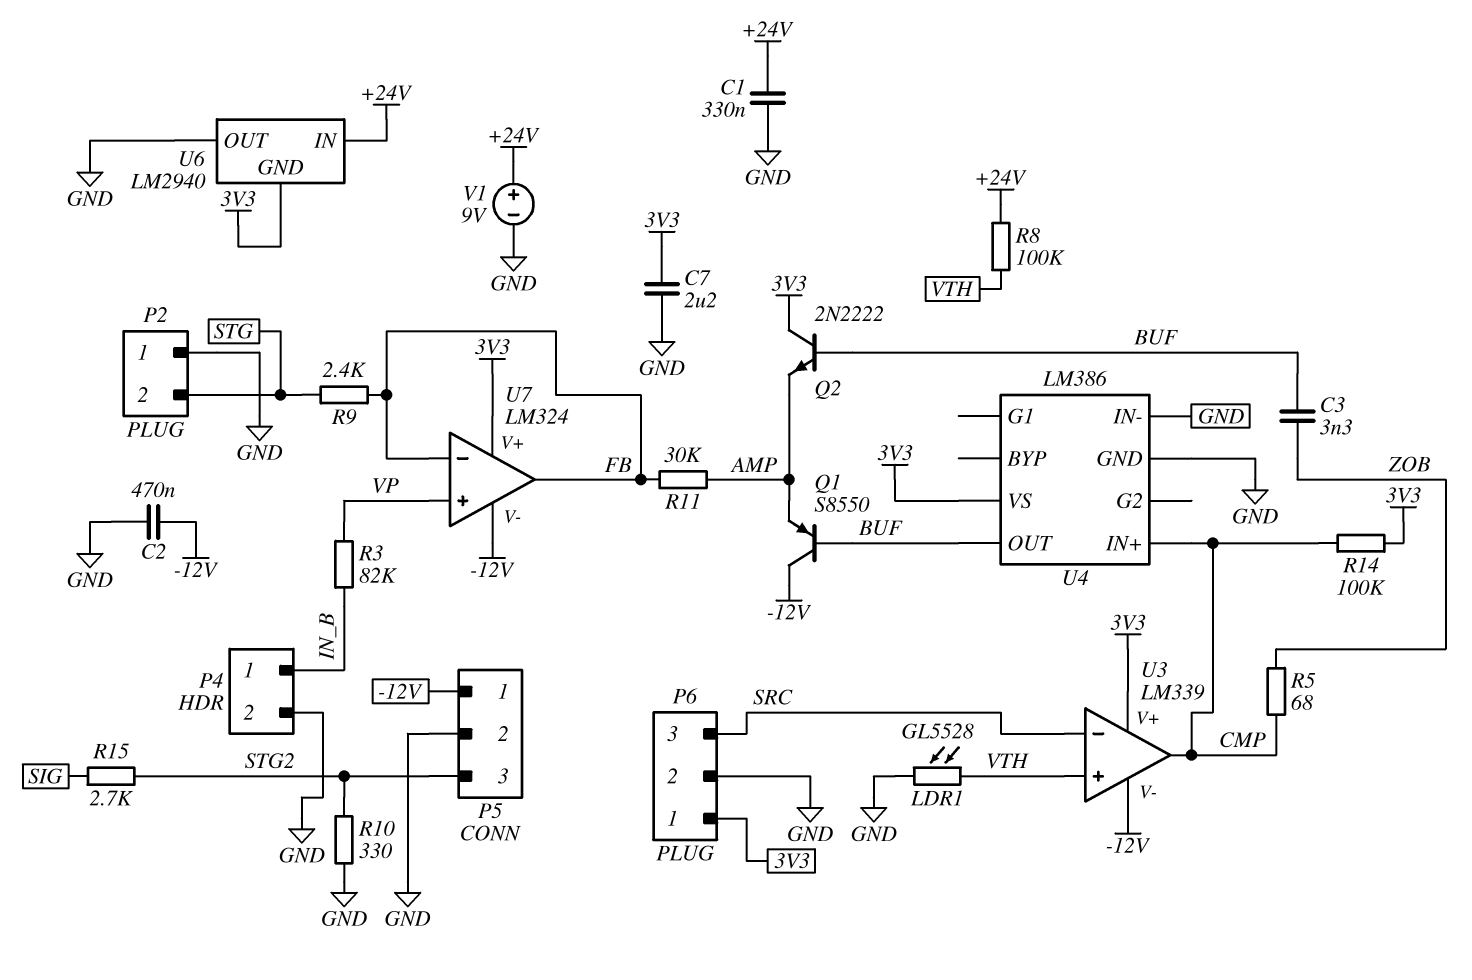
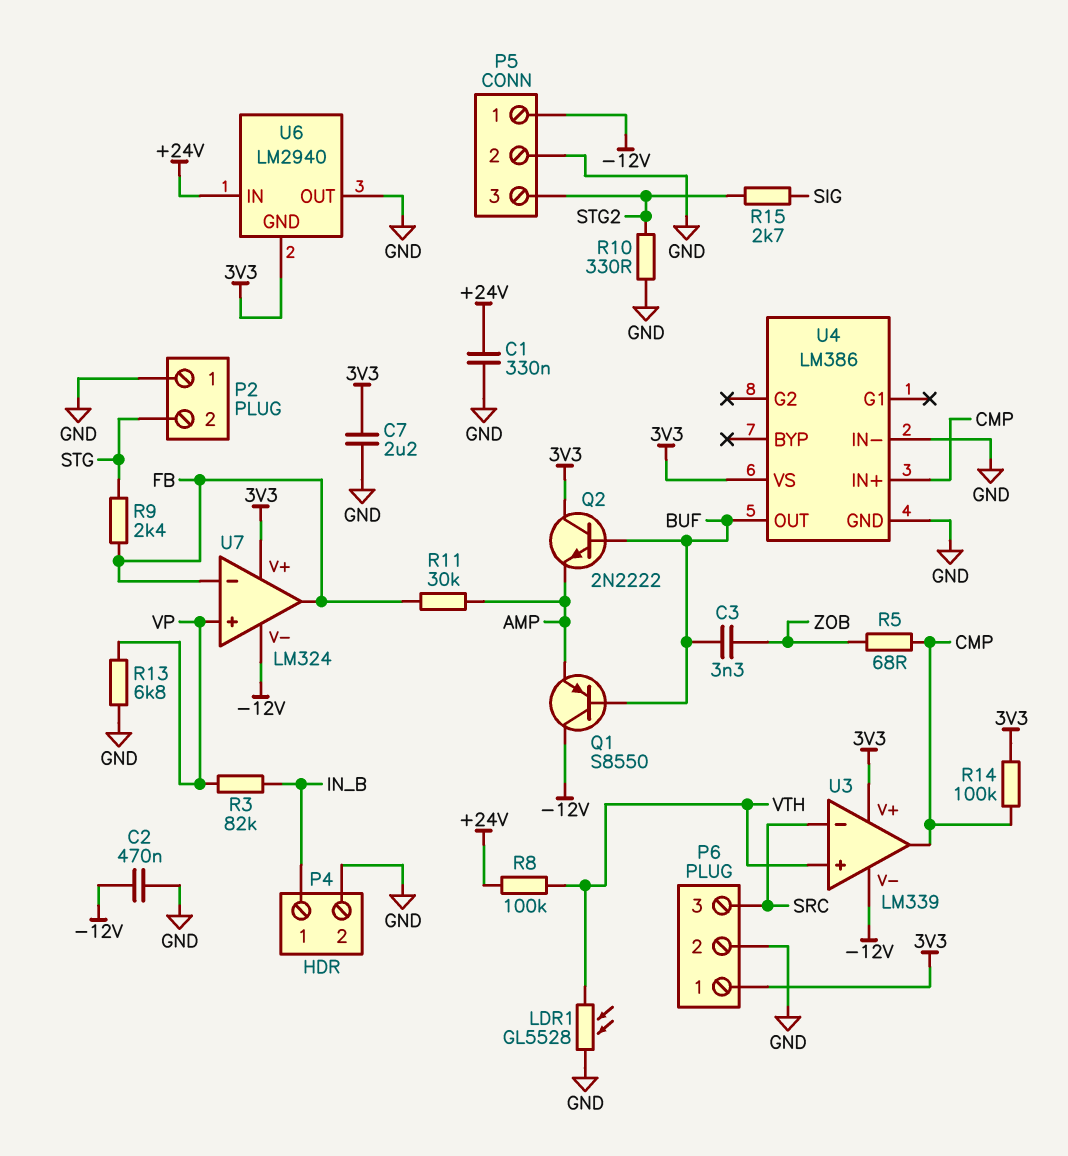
R13: none -> 6.8k (GND, VP)
V1: 9V (plus +24V, minus GND) -> none

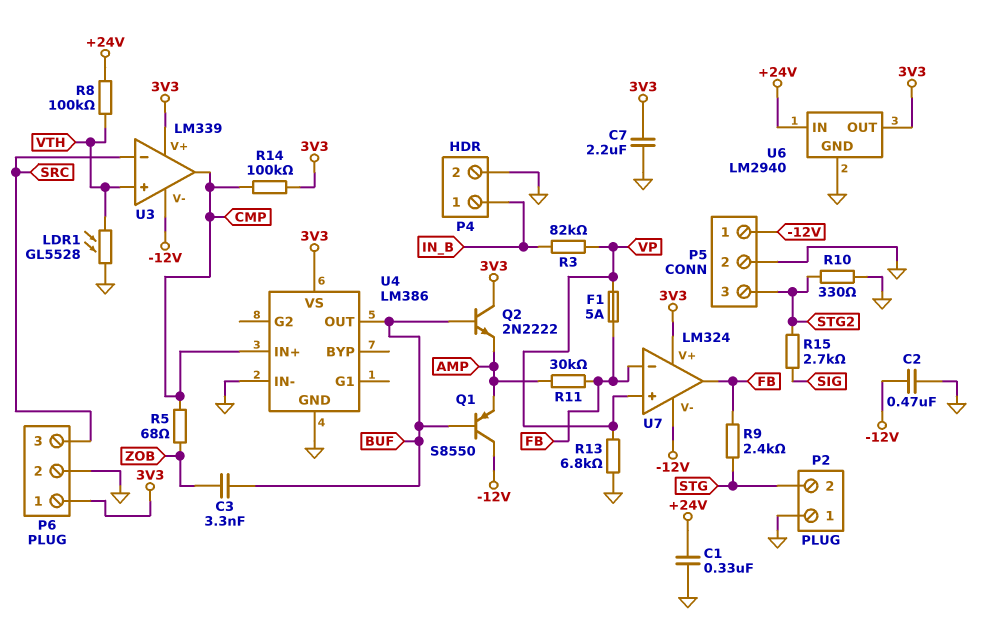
F1: none -> 5A (FB, VP)
U6 pin GND: 3V3 -> GND
U6 pin OUT: GND -> 3V3

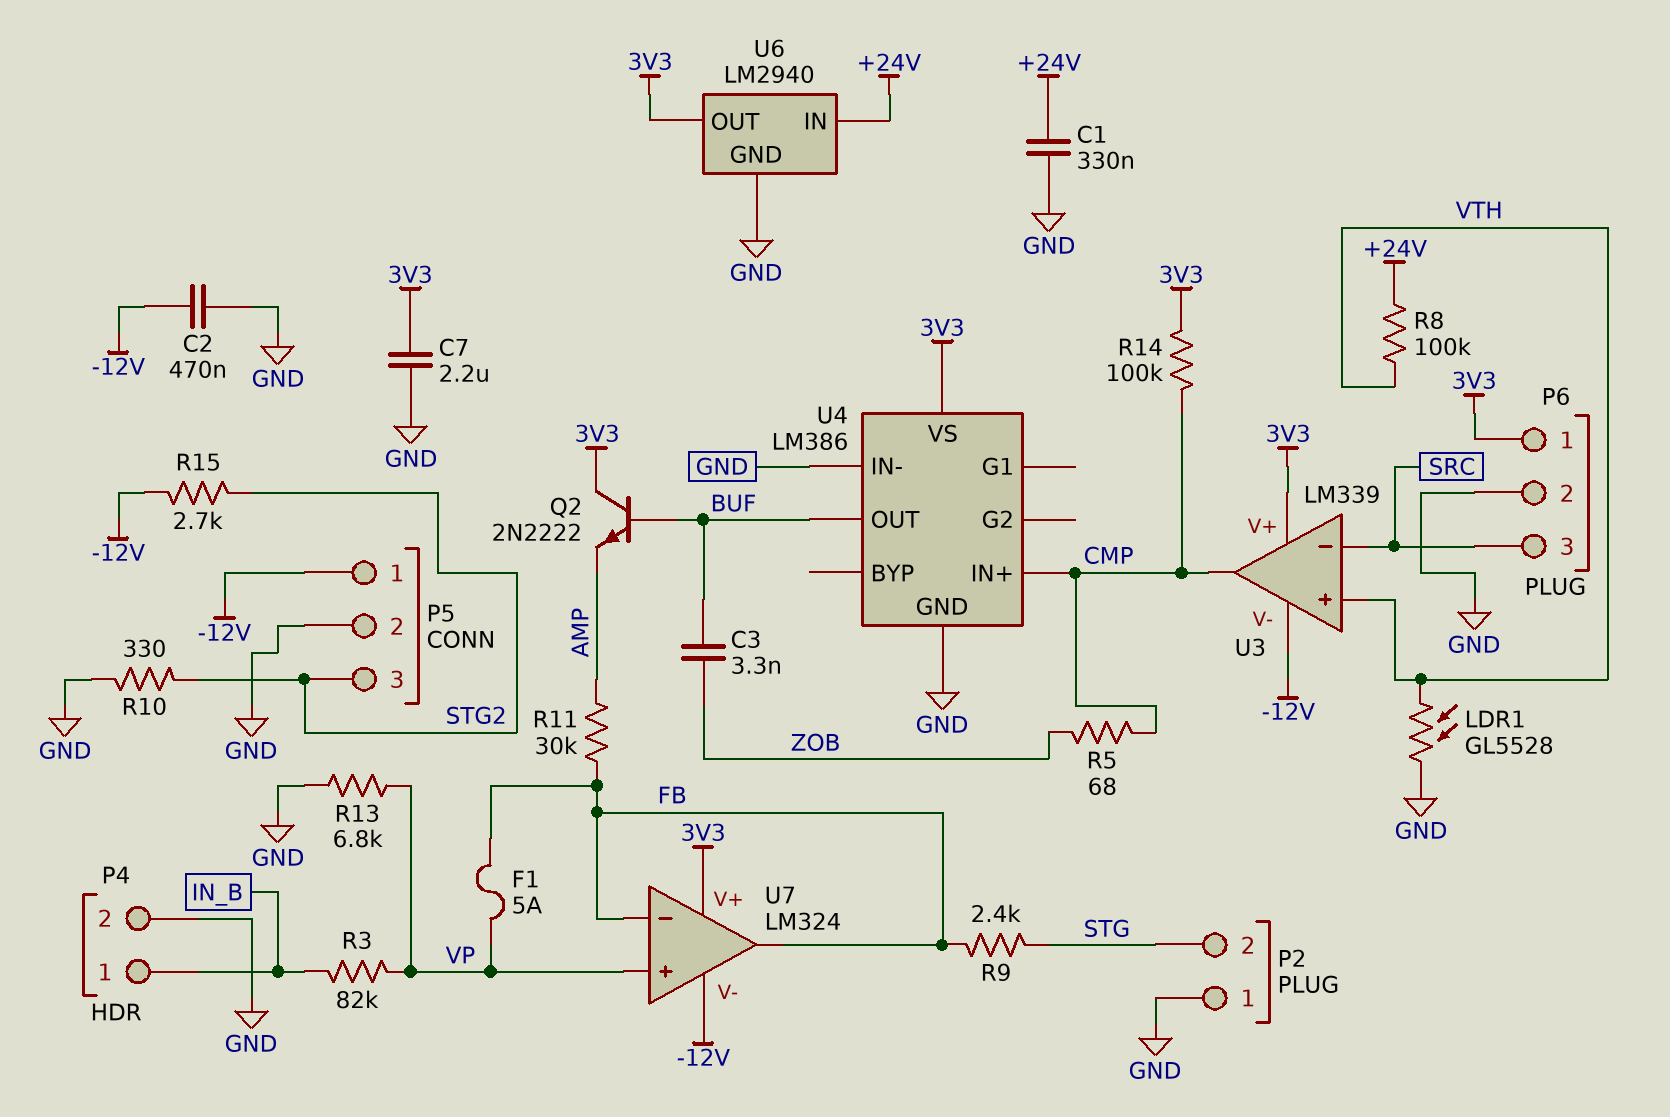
Q1: PNP S8550 (B BUF, C -12V, E AMP) -> none
R15: 2.7k (SIG, STG2) -> 2.7k (-12V, STG2)

